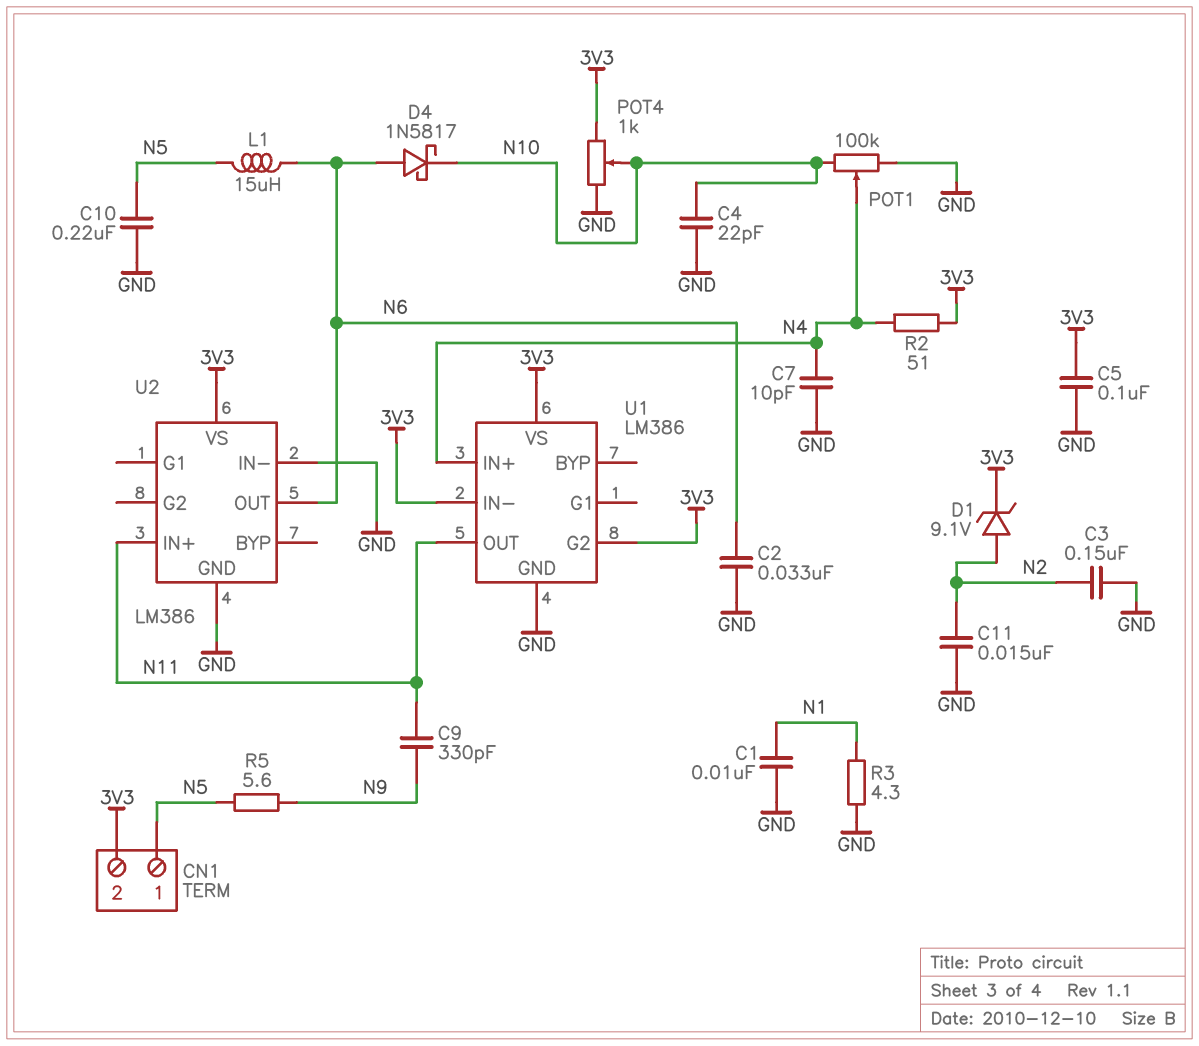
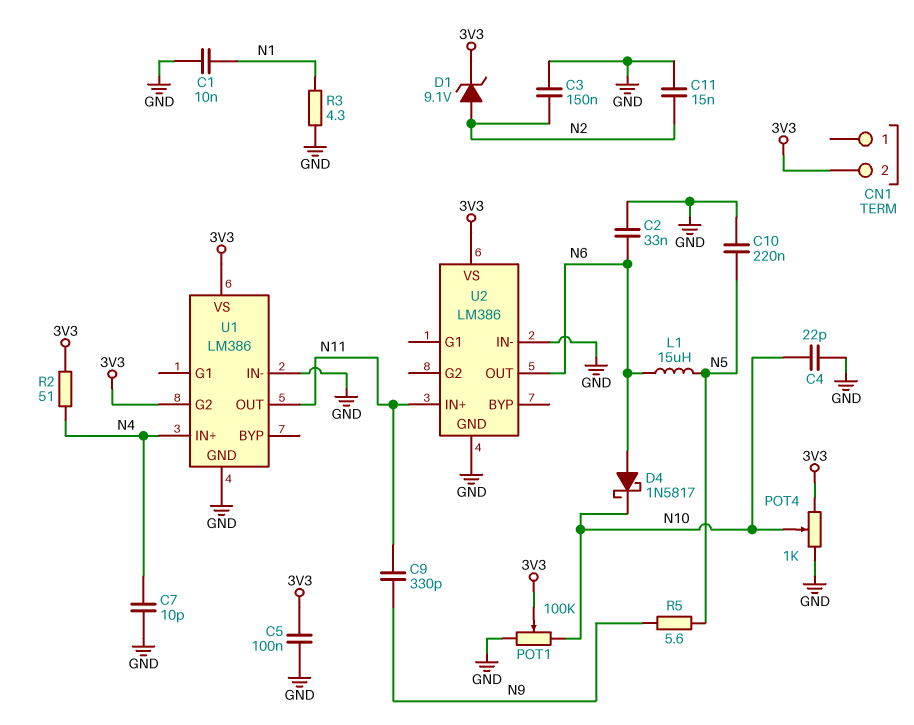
CN1 pin 1: N5 -> none
POT1: 100k (GND, N10, wiper N4) -> 100k (GND, N10, wiper 3V3)
U1 pin IN-: 3V3 -> GND

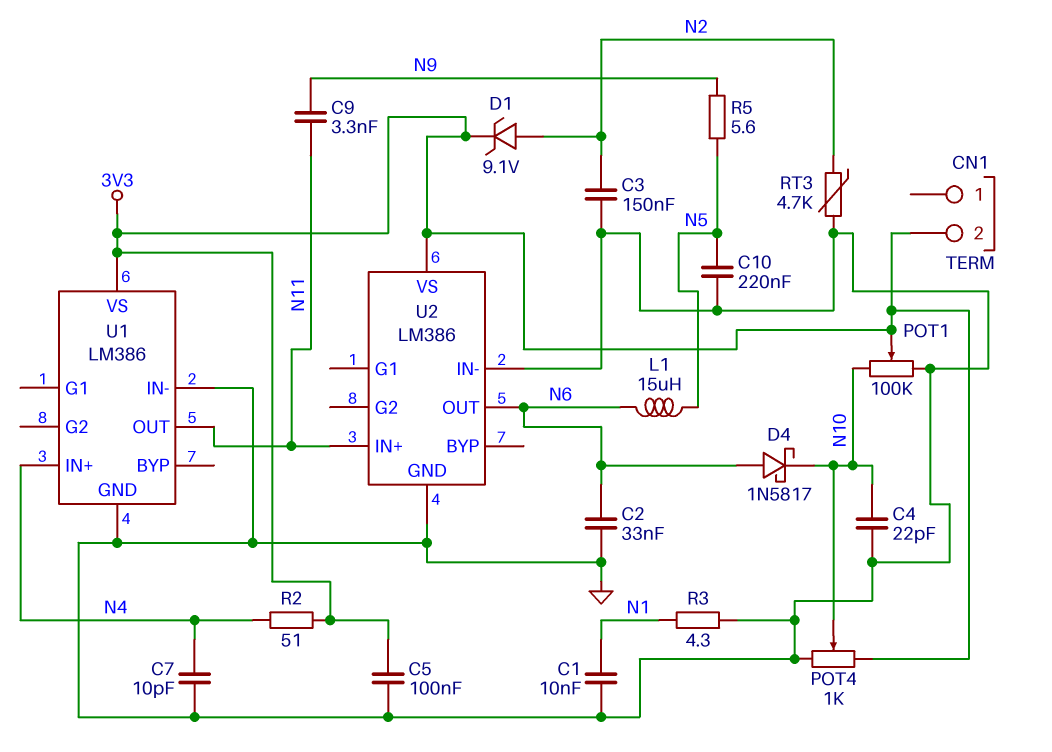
C9: 330pF (N9, N11) -> 3.3nF (N9, N11)
C11: 15nF (GND, N2) -> none
RT3: none -> 4.7k (GND, N2)
U1 pin G2: 3V3 -> none

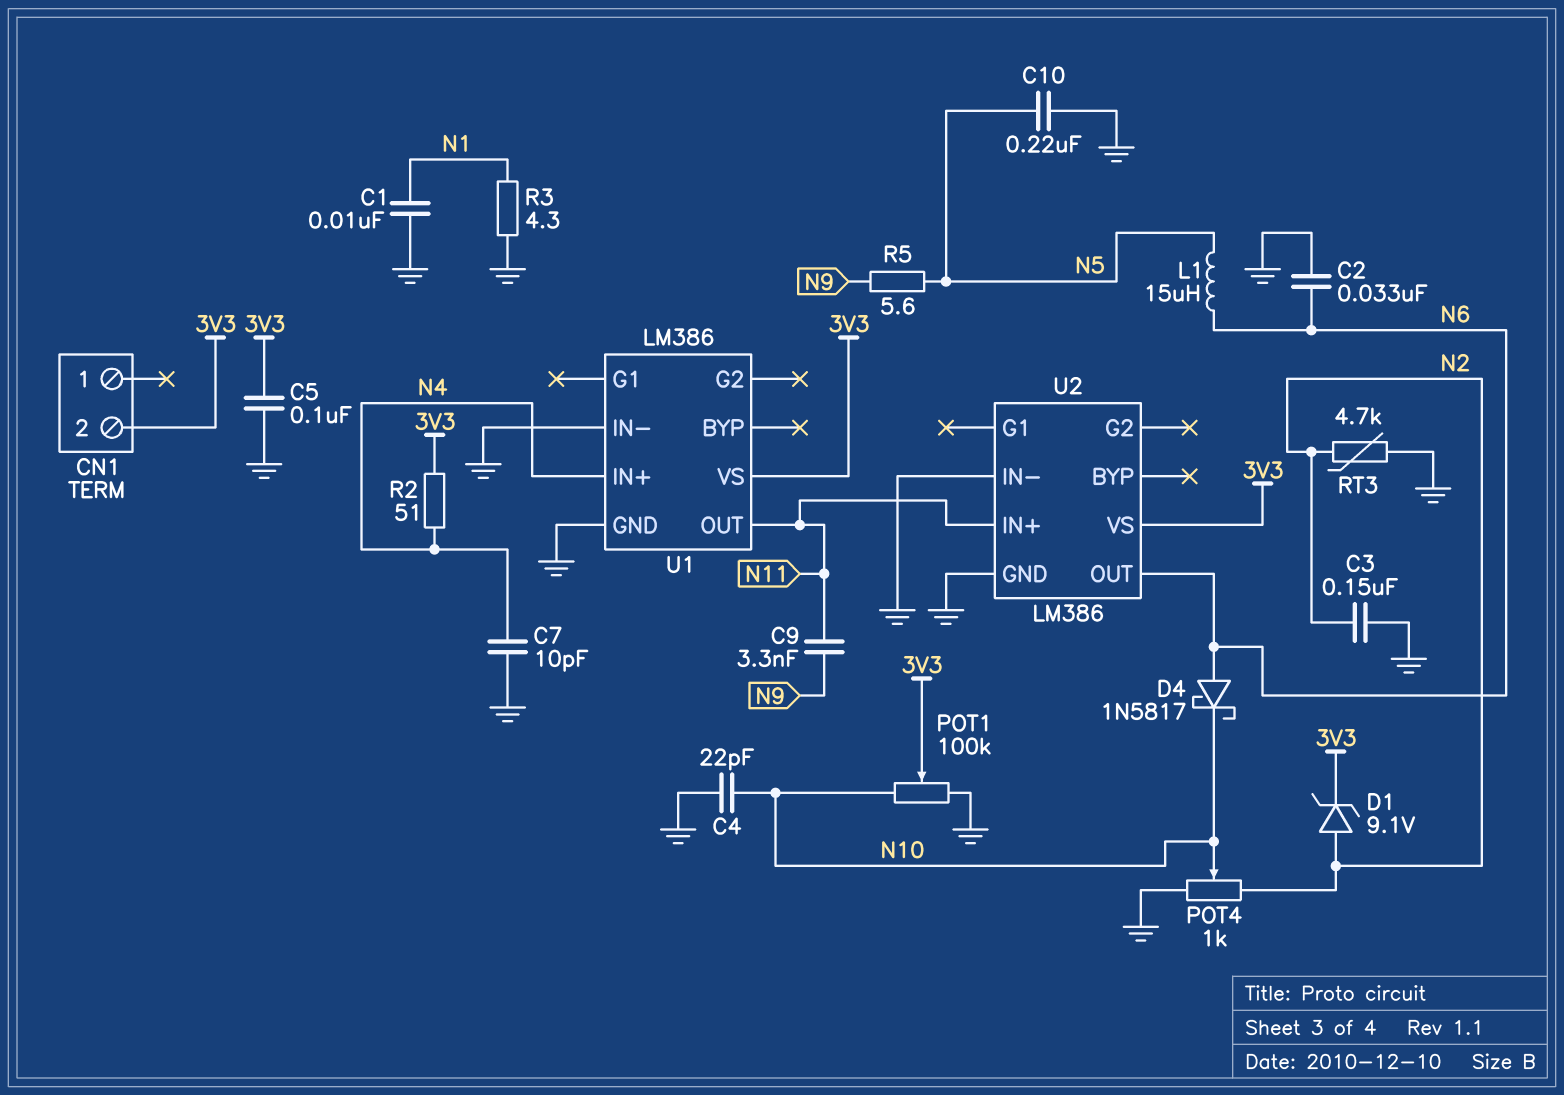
POT4: 1k (3V3, GND, wiper N10) -> 1k (GND, N2, wiper N10)

